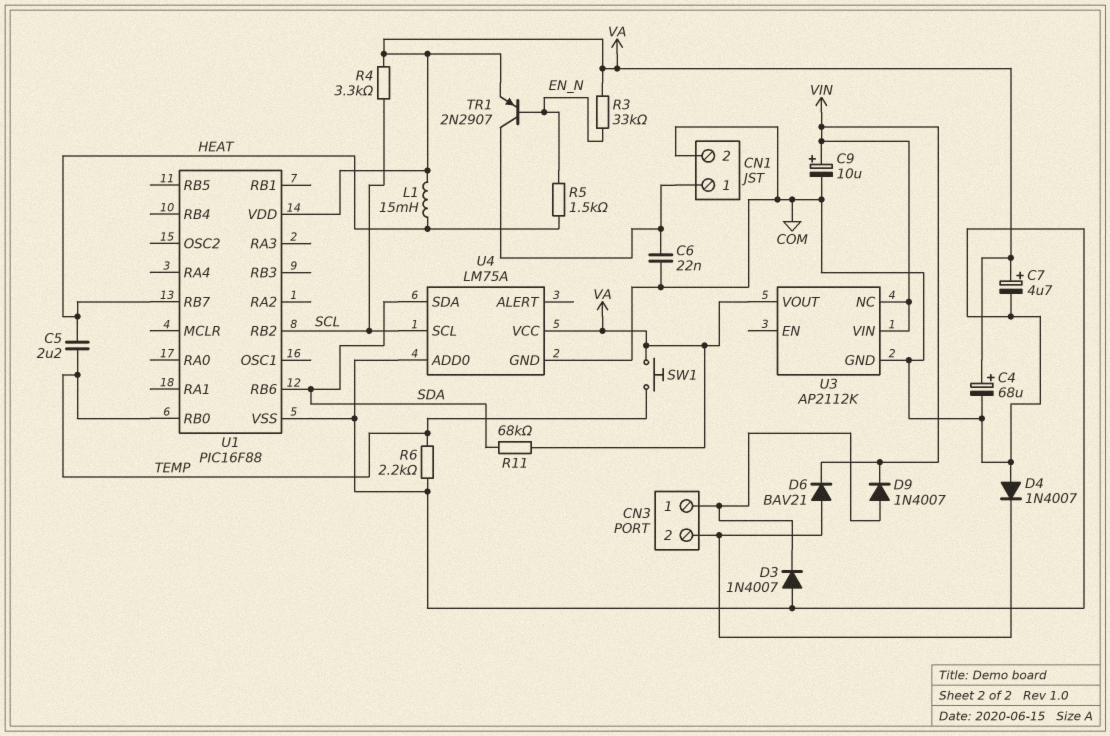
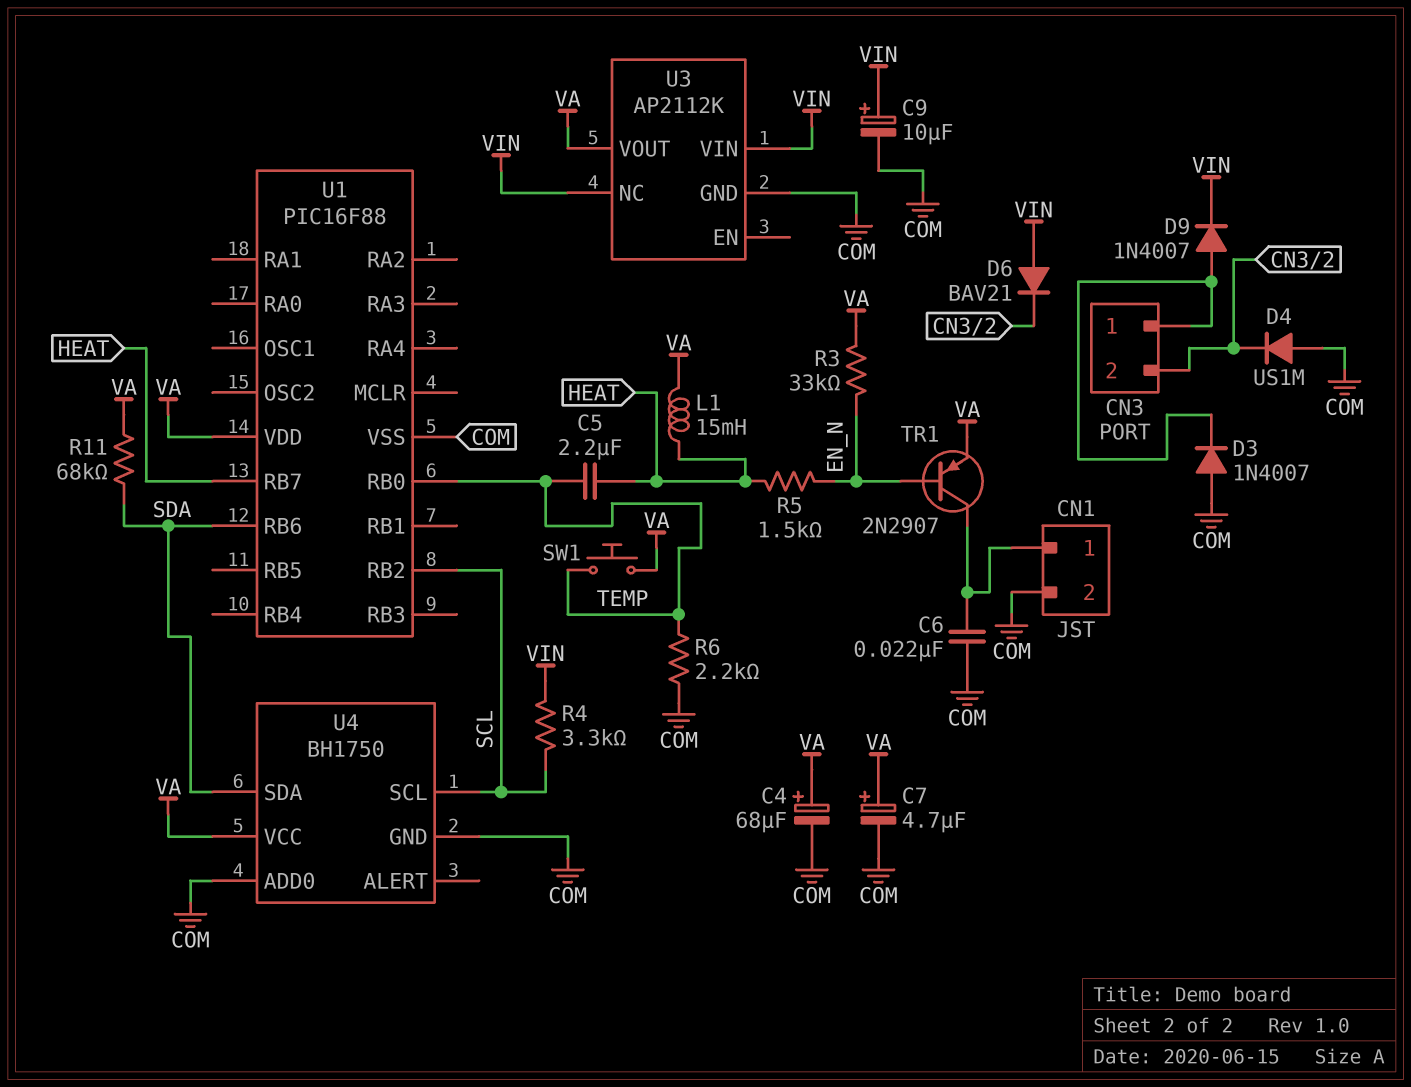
D4: diode 1N4007 (A COM, K CN3/2) -> diode US1M (A COM, K CN3/2)
D6: diode BAV21 (A CN3/2, K VIN) -> diode BAV21 (A VIN, K CN3/2)
R4: 3.3k (SCL, VA) -> 3.3k (SCL, VIN)
U4: LM75A -> BH1750

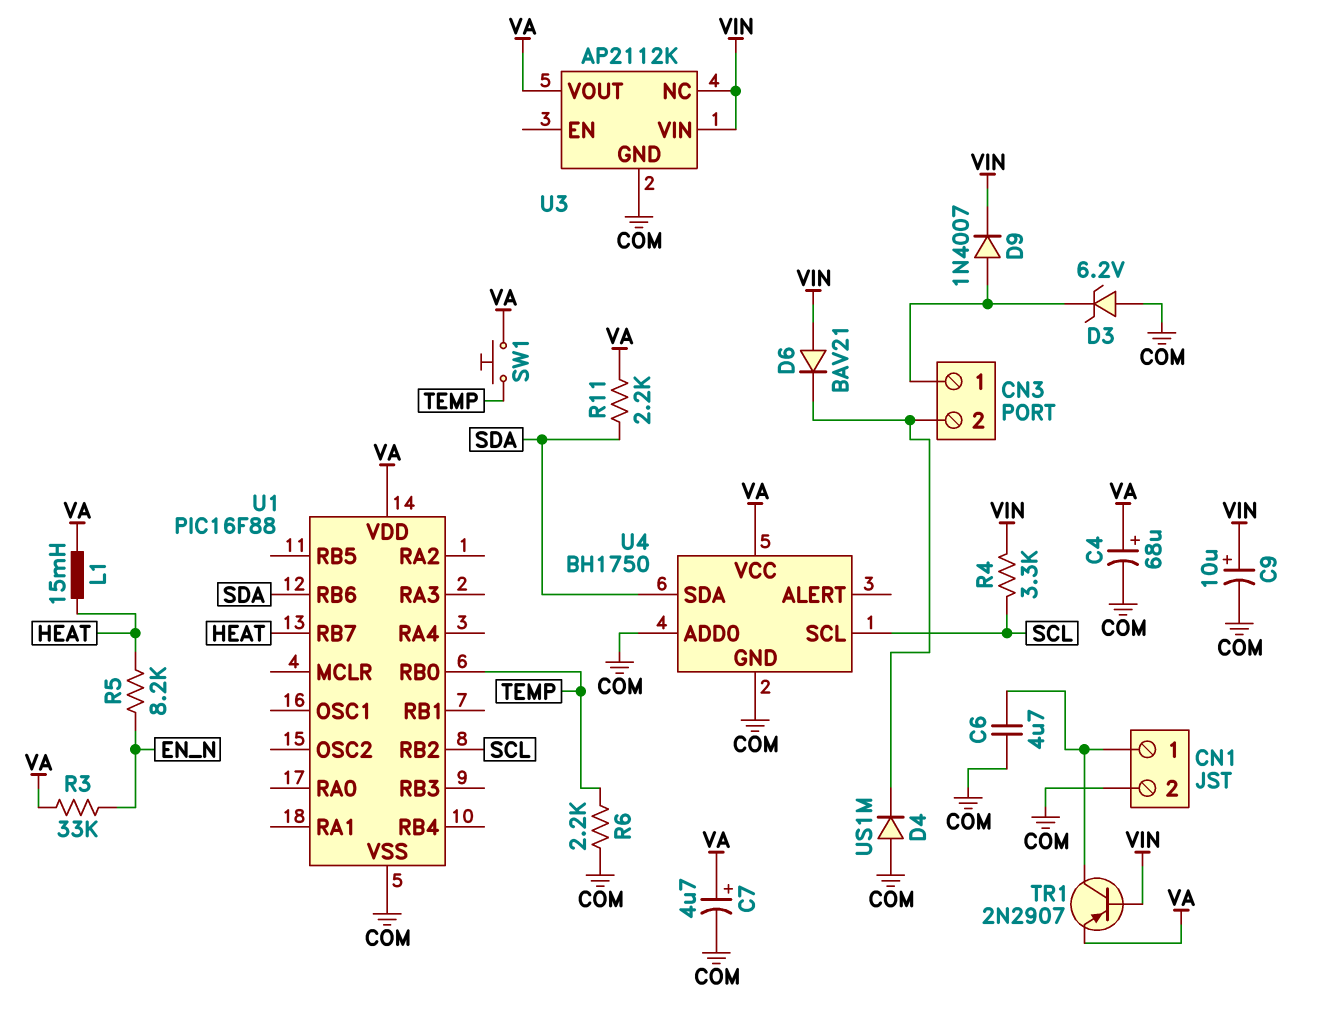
C5: 2.2uF (HEAT, TEMP) -> none
C6: 22nF (CN1/1, COM) -> 4.7uF (CN1/1, COM)
D3: diode 1N4007 (A COM, K CN3/1) -> zener 6.2V (A COM, K CN3/1)
R5: 1.5k (EN_N, HEAT) -> 8.2k (EN_N, HEAT)
R11: 68k (SDA, VA) -> 2.2k (SDA, VA)
TR1: PNP 2N2907 (B EN_N, C CN1/1, E VA) -> PNP 2N2907 (B VIN, C CN1/1, E VA)

